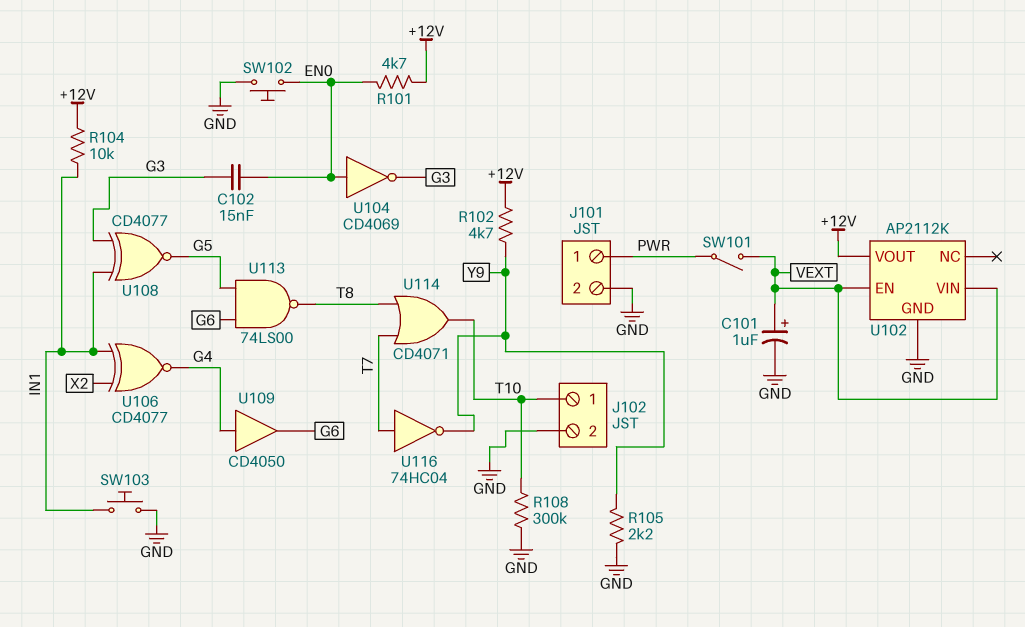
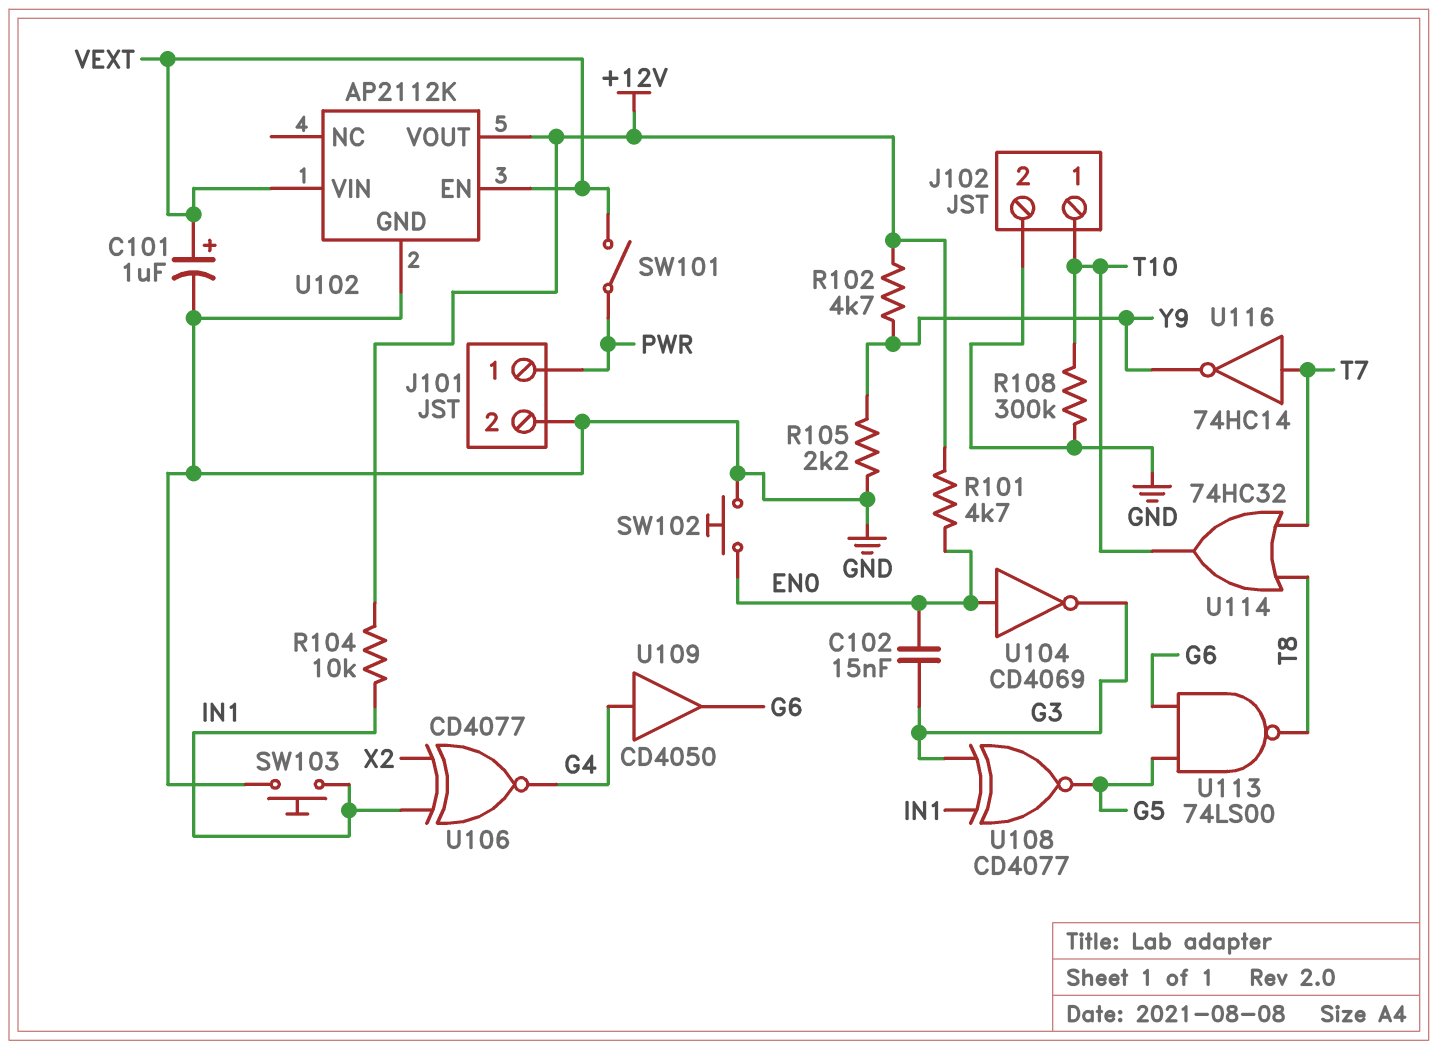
U114: OR CD4071 (in T7, in T8, out T10) -> OR 74HC32 (in T7, in T8, out T10)
U116: NOT 74HC04 (in T7, out Y9) -> NOT 74HC14 (in T7, out Y9)

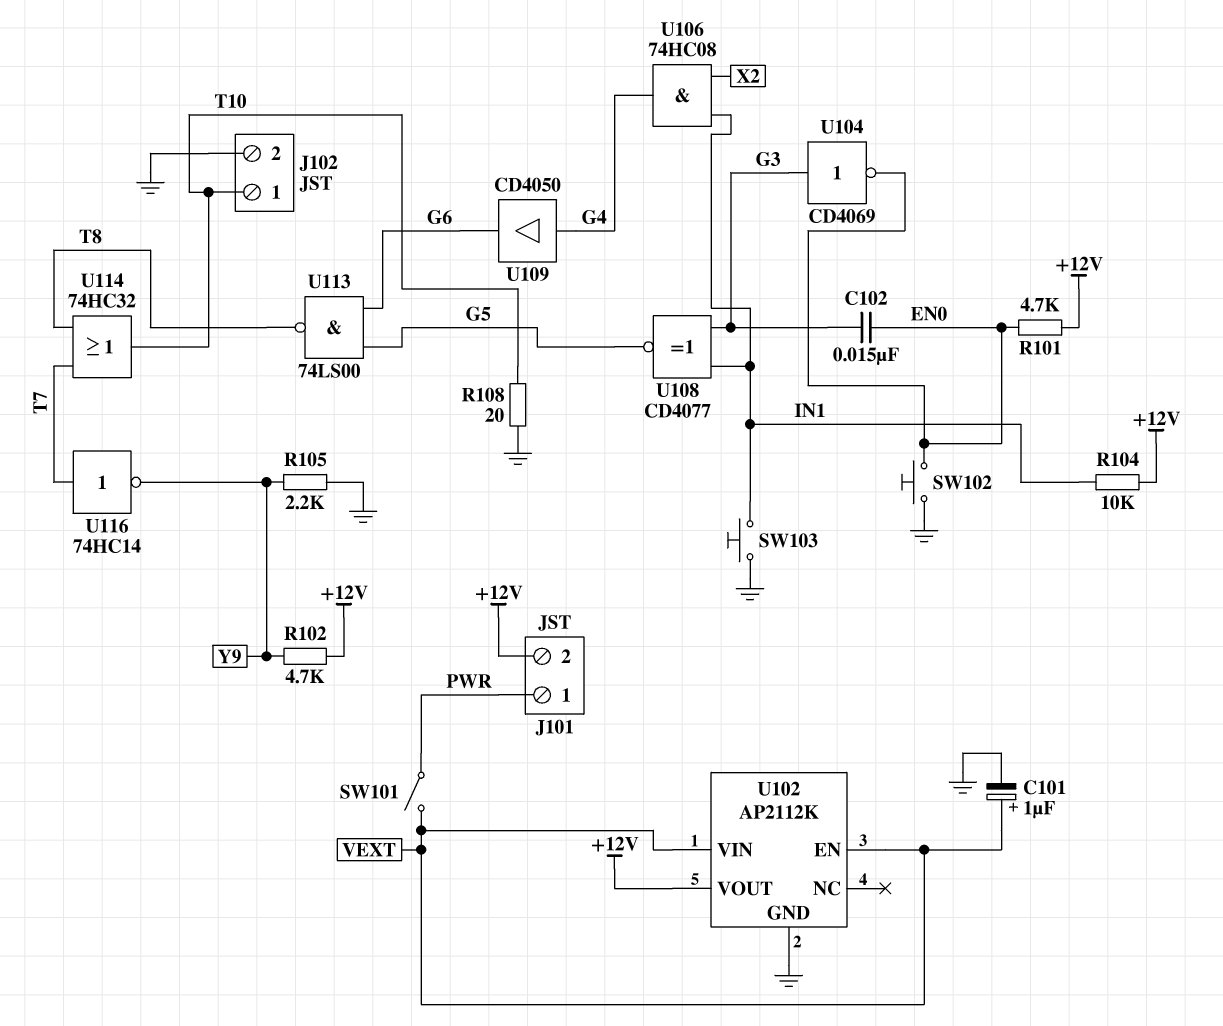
J101 pin 2: GND -> +12V
R108: 300k (GND, T10) -> 20 (GND, T10)
U104: NOT CD4069 (in EN0, out G3) -> NOT CD4069 (in G3, out EN0)
U106: XNOR CD4077 (in IN1, in X2, out G4) -> AND 74HC08 (in IN1, in X2, out G4)

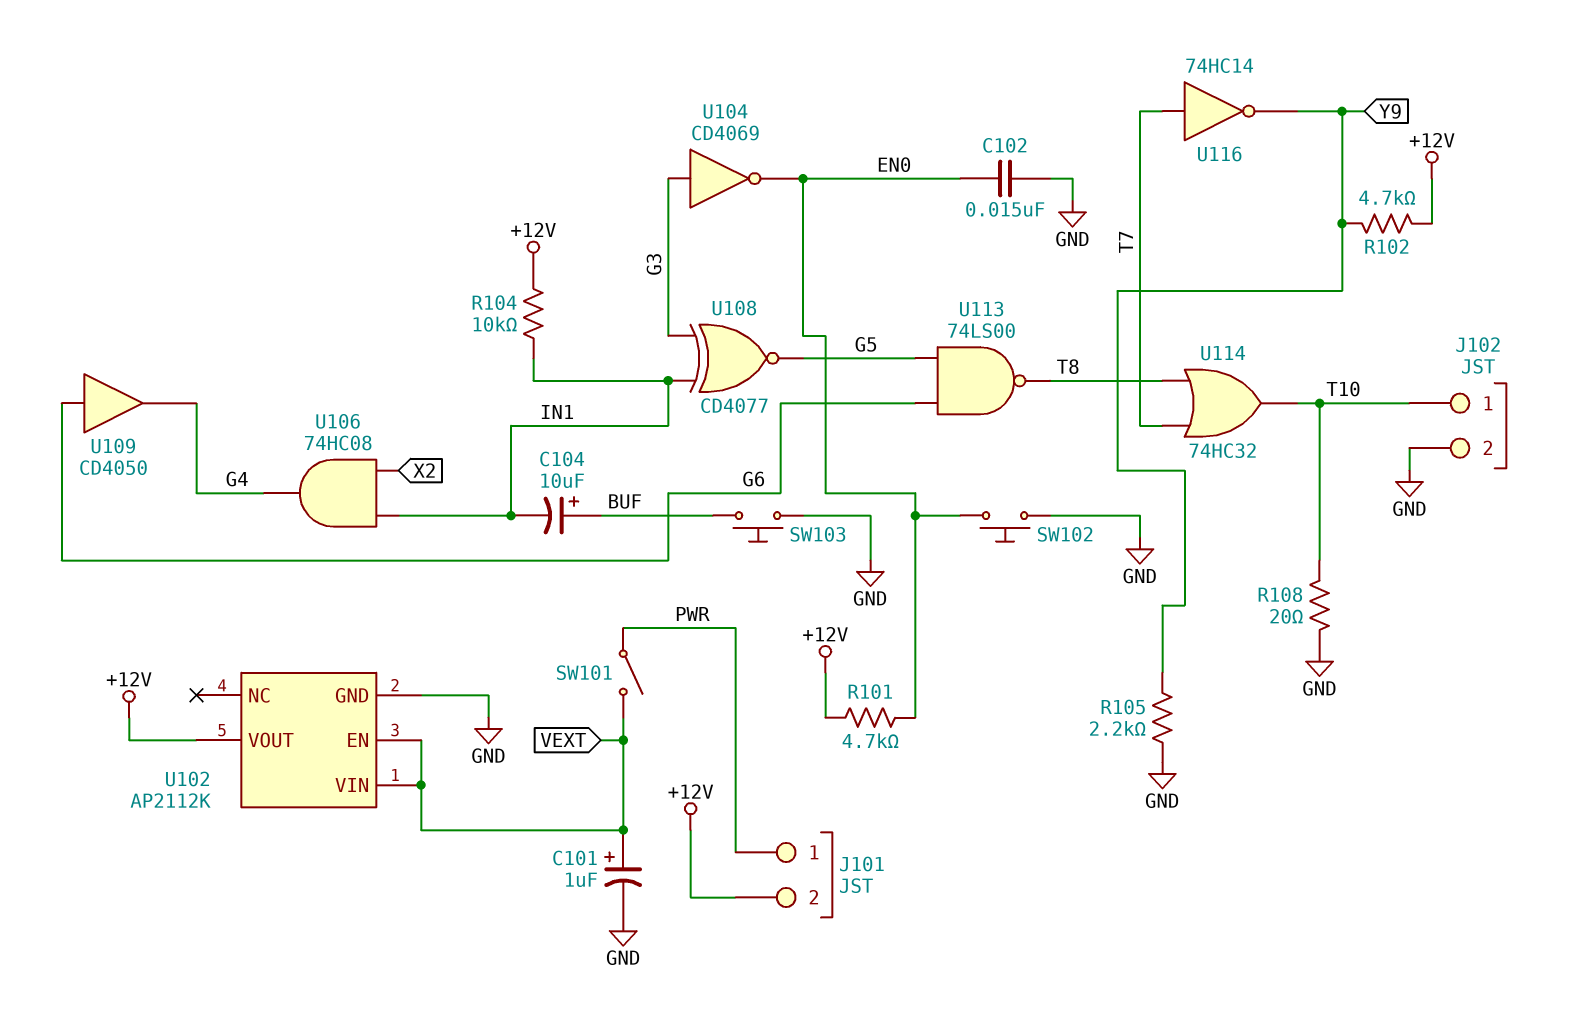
C102: 15nF (EN0, G3) -> 15nF (EN0, GND)
C104: none -> 10uF (plus BUF, minus IN1)
SW103: button (GND, IN1) -> button (BUF, GND)
U109: buffer CD4050 (in G4, out G6) -> buffer CD4050 (in G6, out G4)

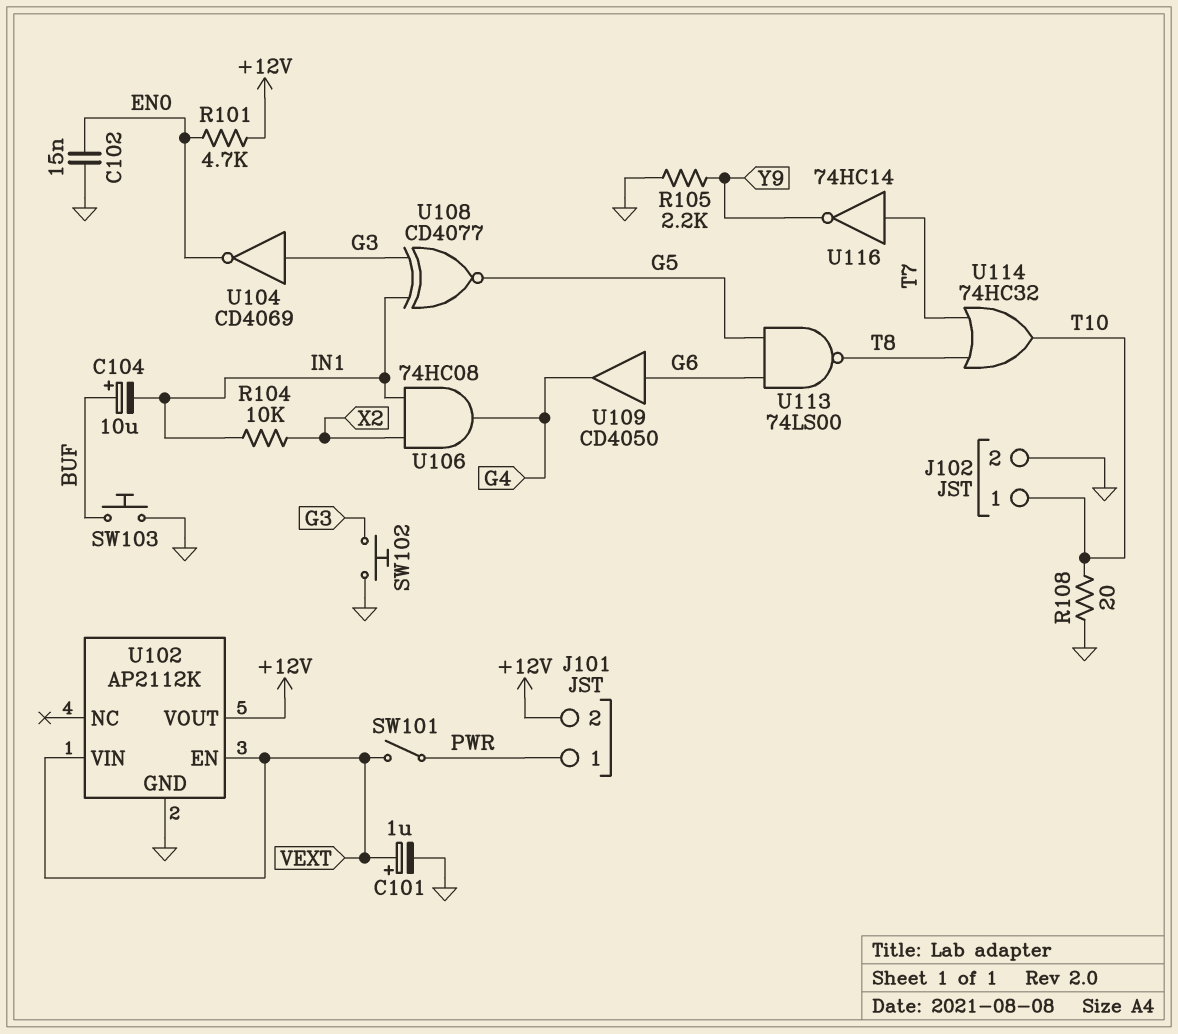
R102: 4.7k (+12V, Y9) -> none
R104: 10k (+12V, IN1) -> 10k (IN1, X2)
SW102: button (EN0, GND) -> button (G3, GND)

